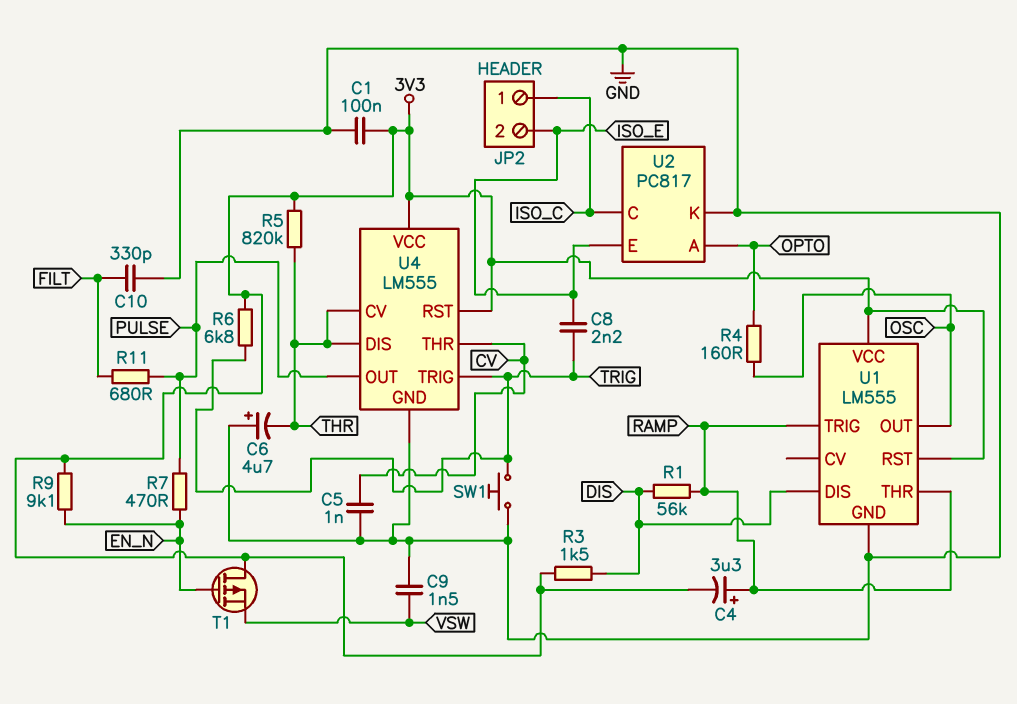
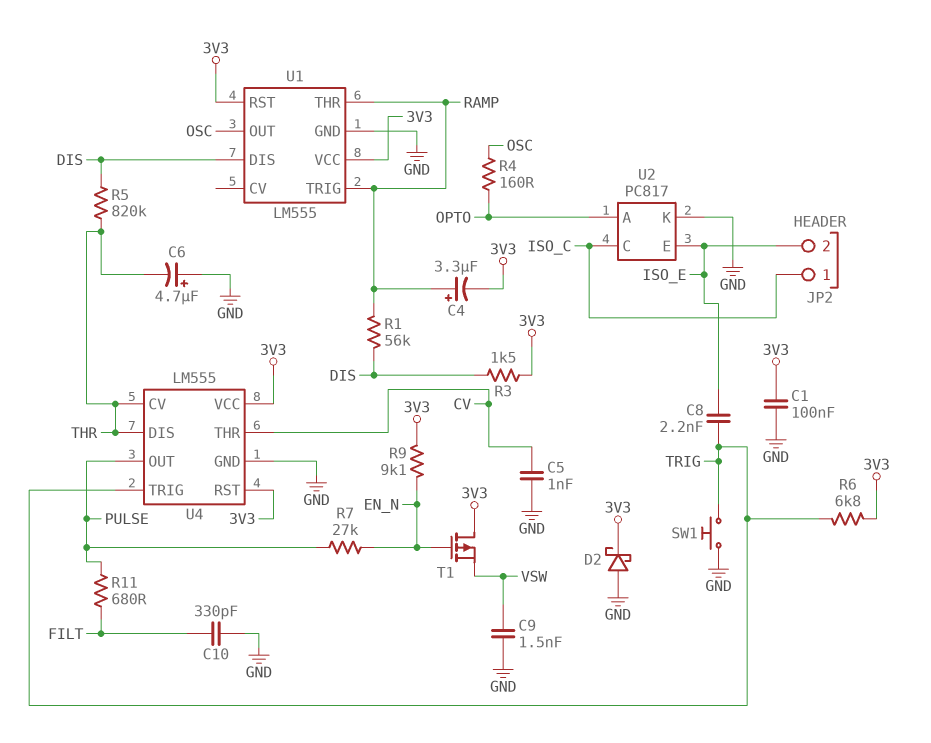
D2: none -> schottky (A GND, K 3V3)
R5: 820k (3V3, THR) -> 820k (DIS, THR)
R7: 470 (EN_N, PULSE) -> 27k (EN_N, PULSE)

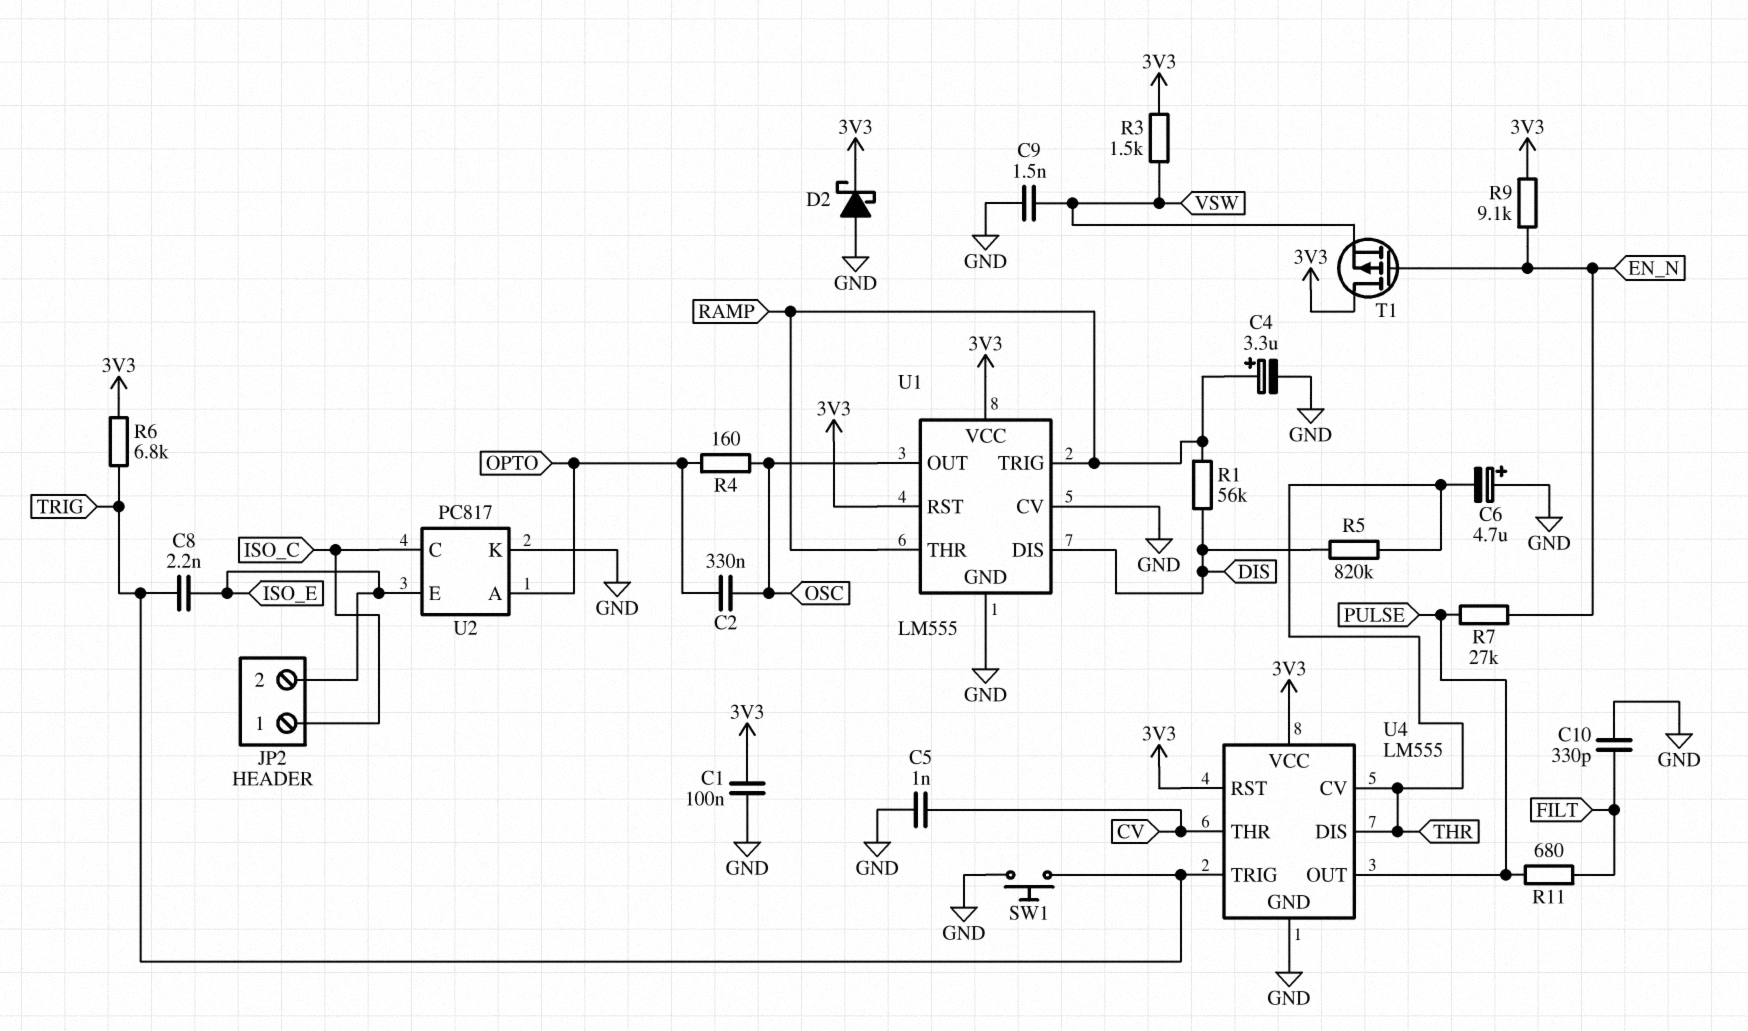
C2: none -> 330nF (OPTO, OSC)
C4: 3.3uF (plus RAMP, minus 3V3) -> 3.3uF (plus RAMP, minus GND)
R3: 1.5k (3V3, DIS) -> 1.5k (3V3, VSW)
U1 pin CV: none -> GND

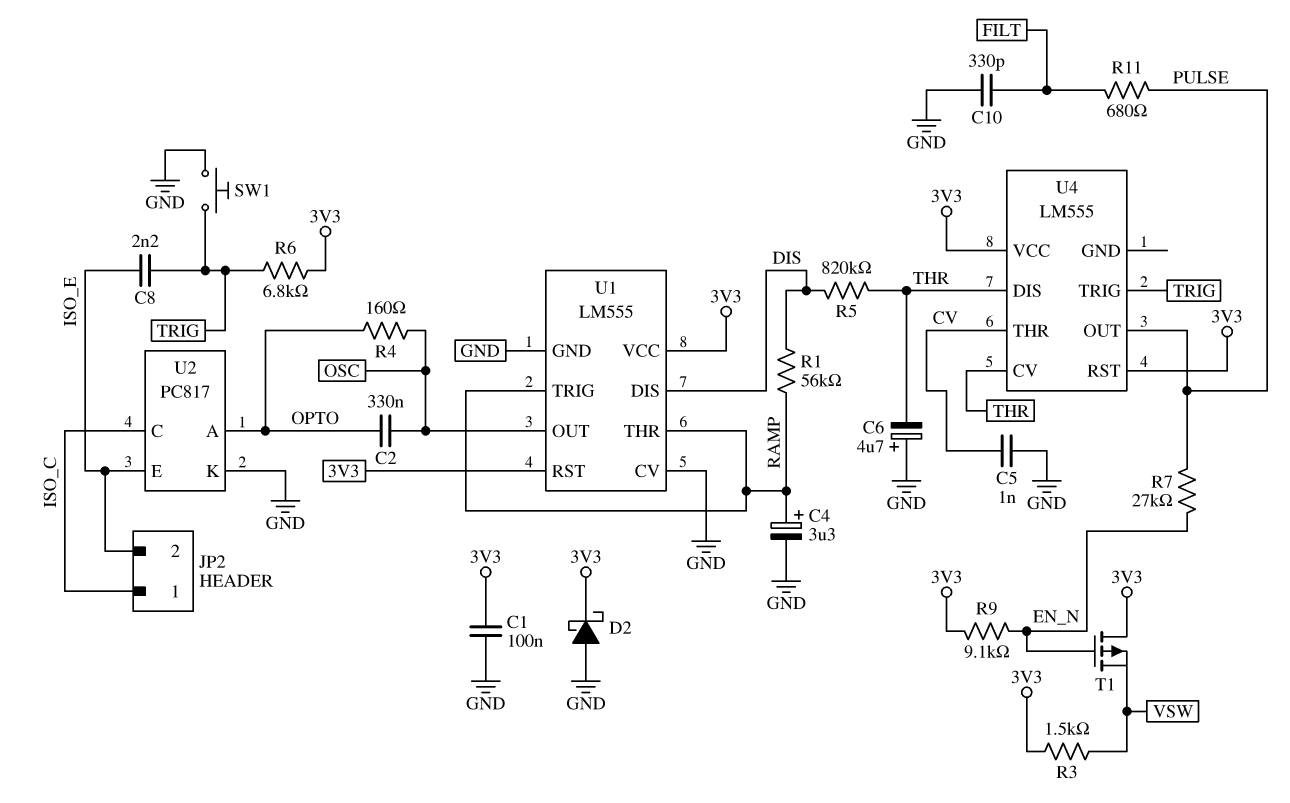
C9: 1.5nF (GND, VSW) -> none
U4 pin GND: GND -> none

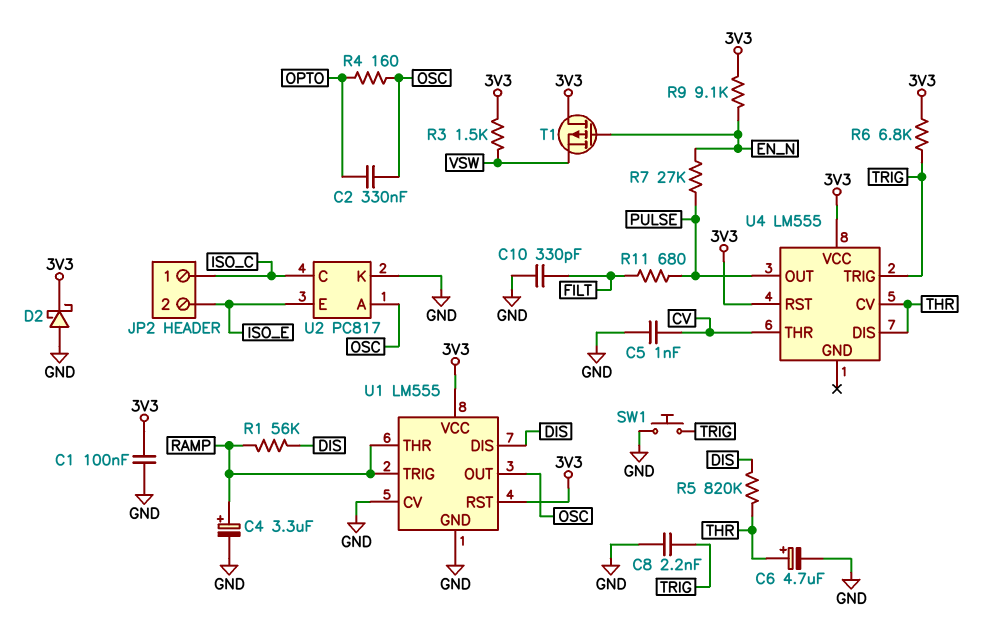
C6: 4.7uF (plus GND, minus THR) -> 4.7uF (plus THR, minus GND)
C8: 2.2nF (ISO_E, TRIG) -> 2.2nF (GND, TRIG)
U2 pin A: OPTO -> OSC

